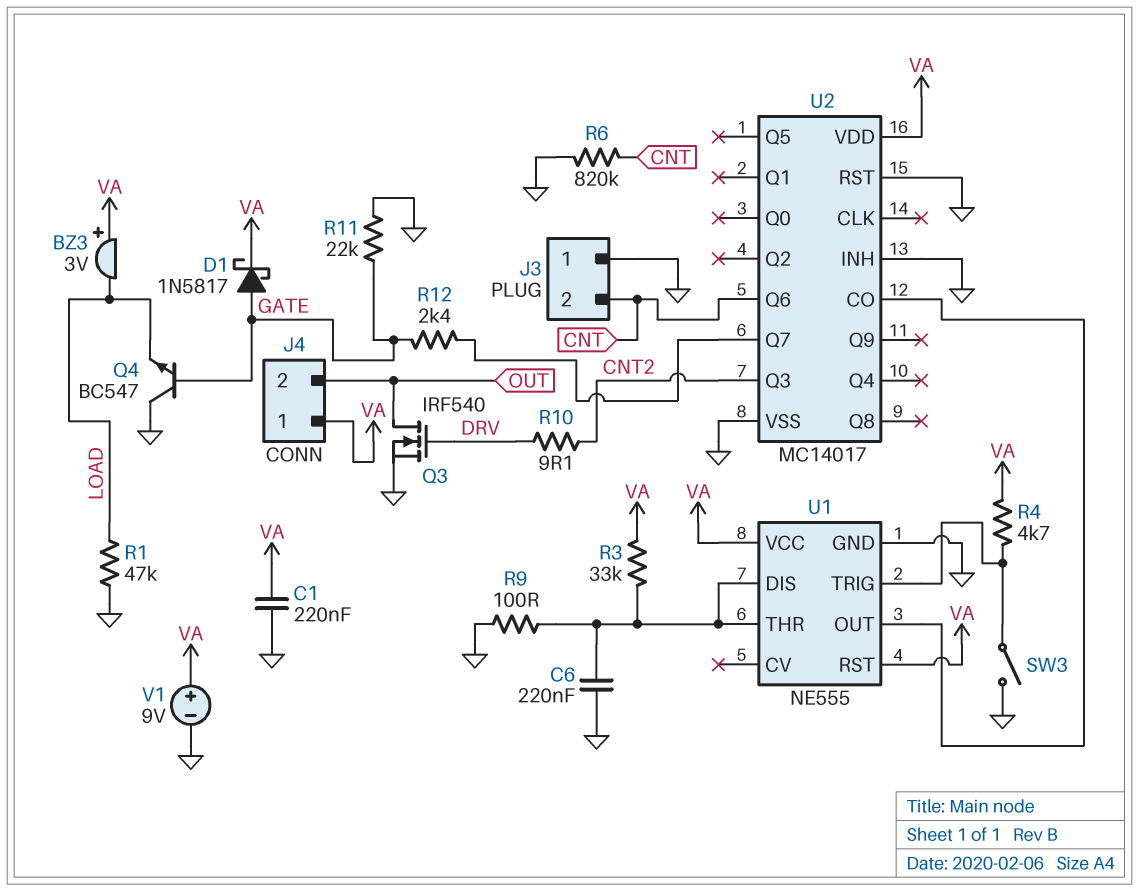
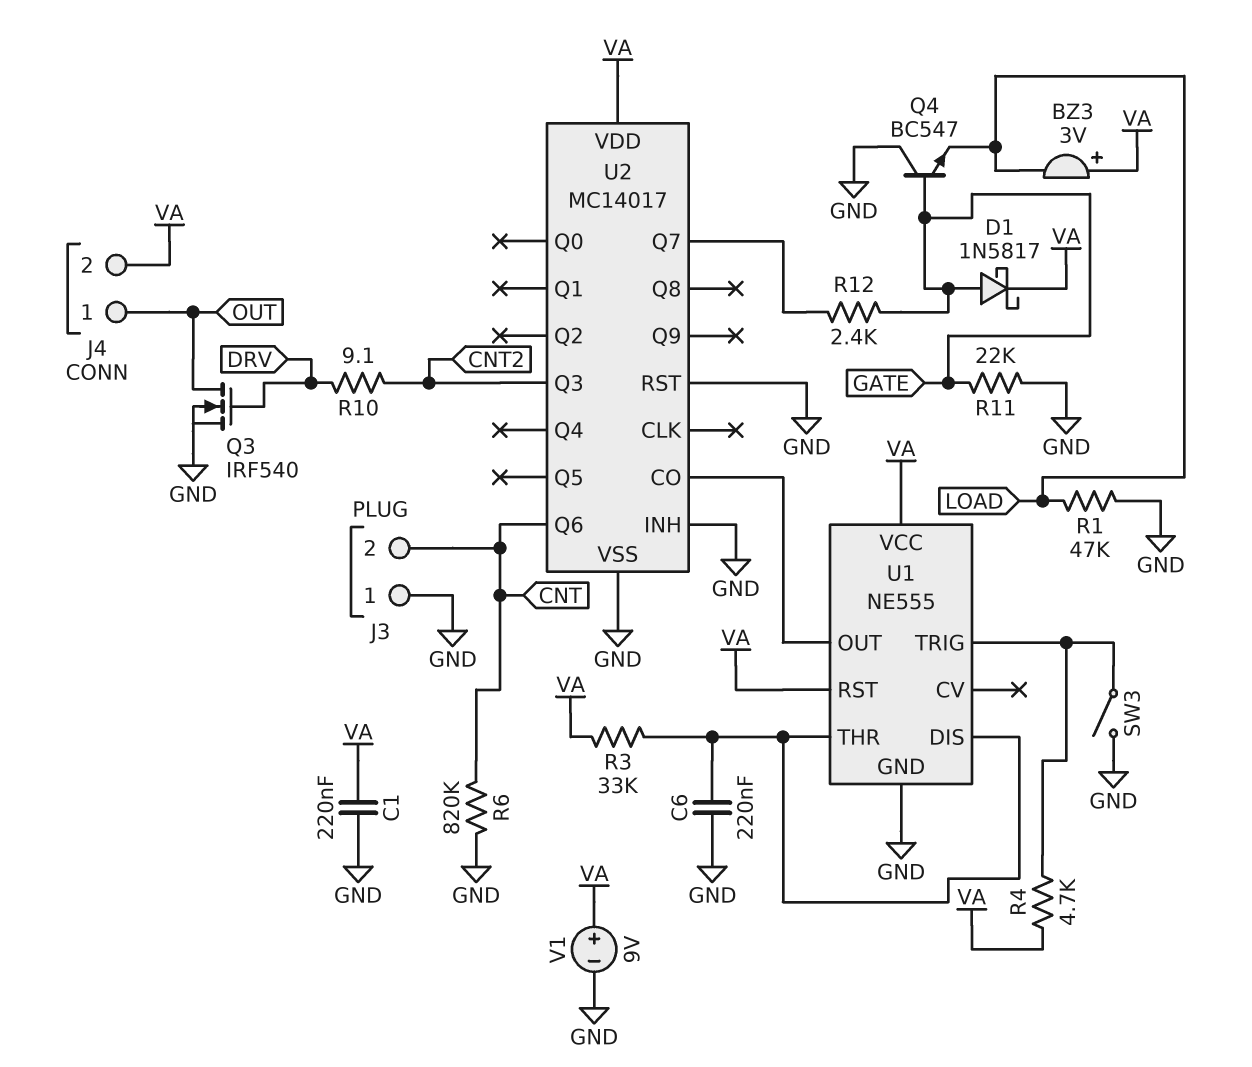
J4 pin 1: VA -> OUT
J4 pin 2: OUT -> VA
R9: 100 (GND, U1/DIS) -> none

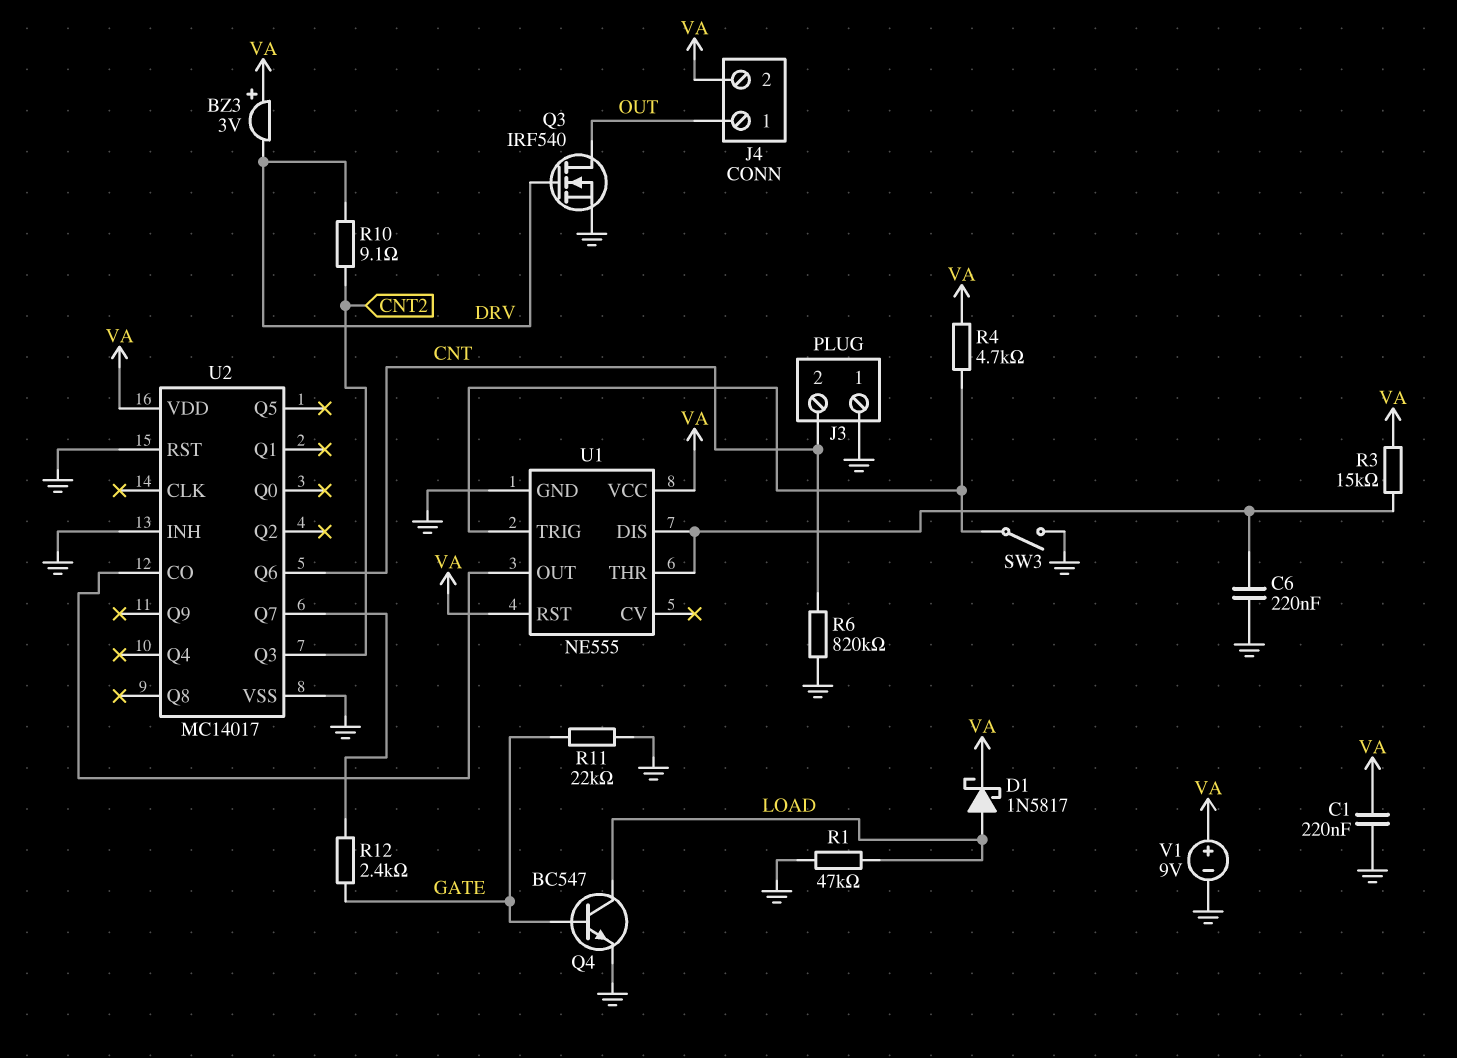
BZ3: buzzer 3V (plus VA, minus LOAD) -> buzzer 3V (plus VA, minus DRV)
D1: schottky 1N5817 (A GATE, K VA) -> schottky 1N5817 (A LOAD, K VA)
Q4: NPN BC547 (B GATE, C GND, E LOAD) -> NPN BC547 (B GATE, C LOAD, E GND)
R3: 33k (U1/DIS, VA) -> 15k (U1/DIS, VA)

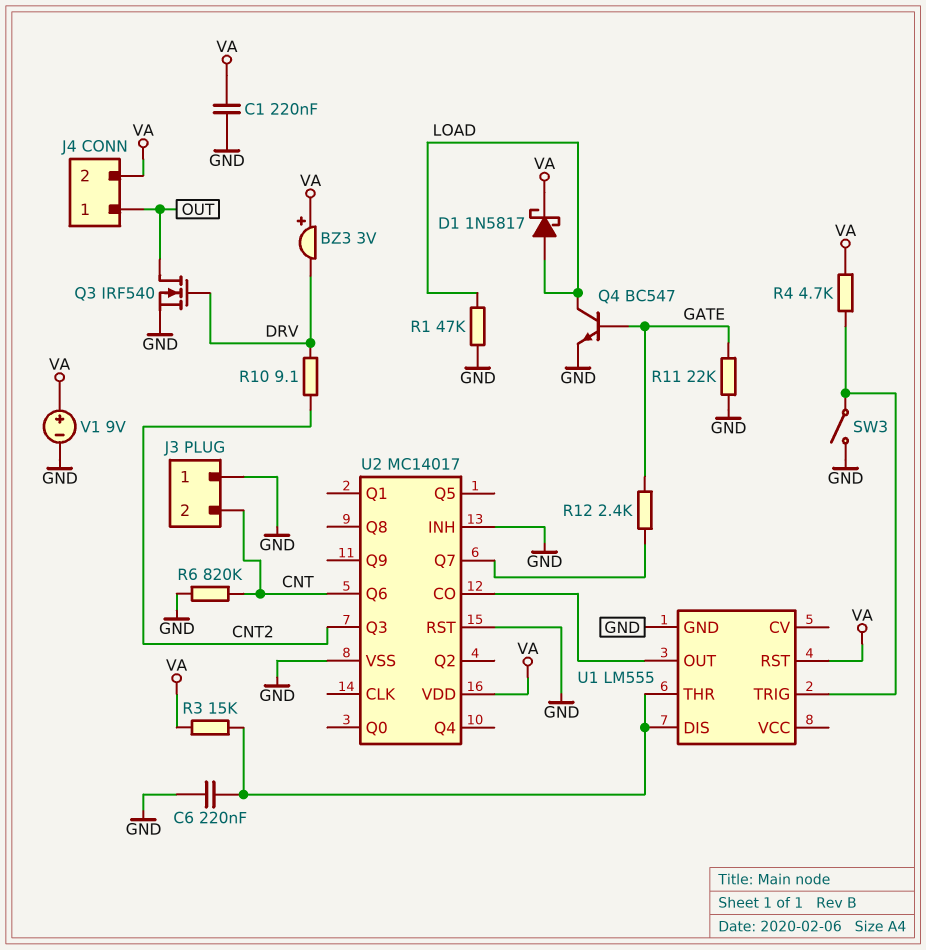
U1: NE555 -> LM555
U1 pin VCC: VA -> none

